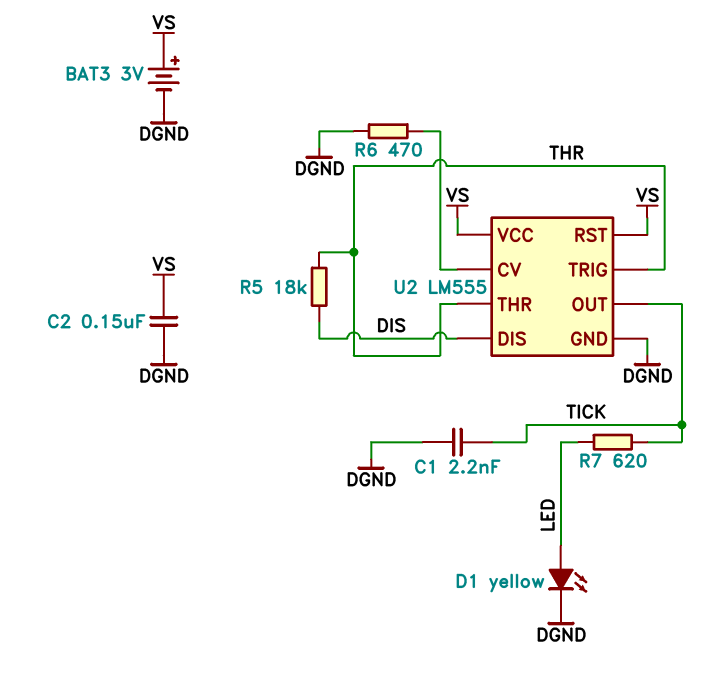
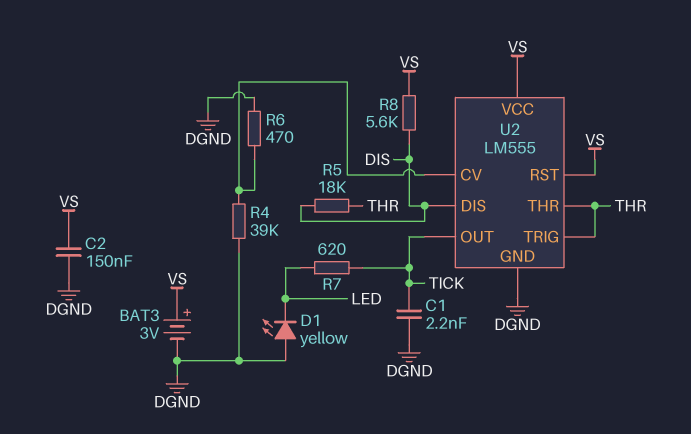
D1: LED yellow (A LED, K DGND) -> LED yellow (A DGND, K LED)
R4: none -> 39k (DGND, U2/CV)
R8: none -> 5.6k (DIS, VS)

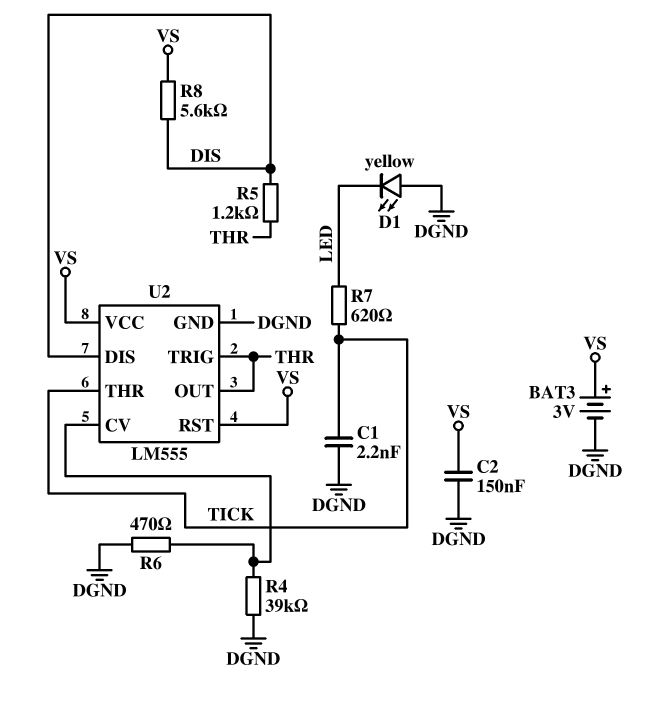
R5: 18k (DIS, THR) -> 1.2k (DIS, THR)
U2 pin OUT: TICK -> THR
U2 pin THR: THR -> TICK

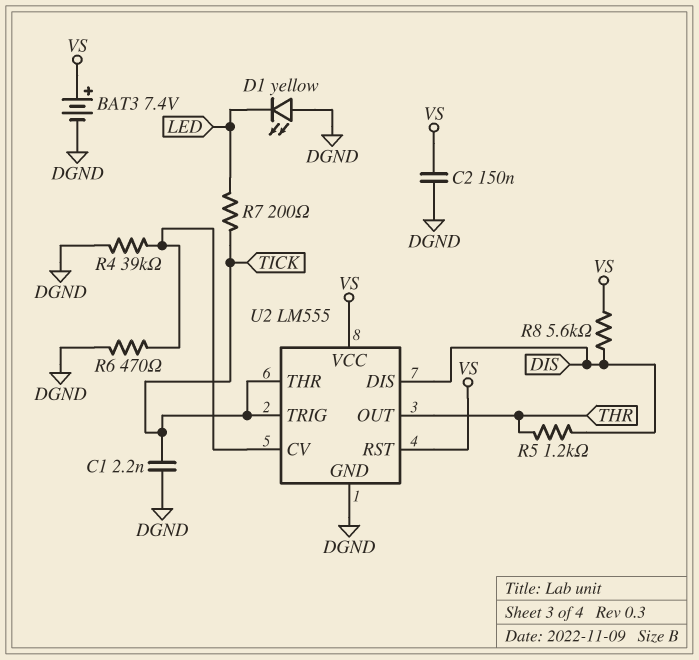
BAT3: 3V (plus VS, minus DGND) -> 7.4V (plus VS, minus DGND)
R7: 620 (LED, TICK) -> 200 (LED, TICK)
U2 pin TRIG: THR -> TICK

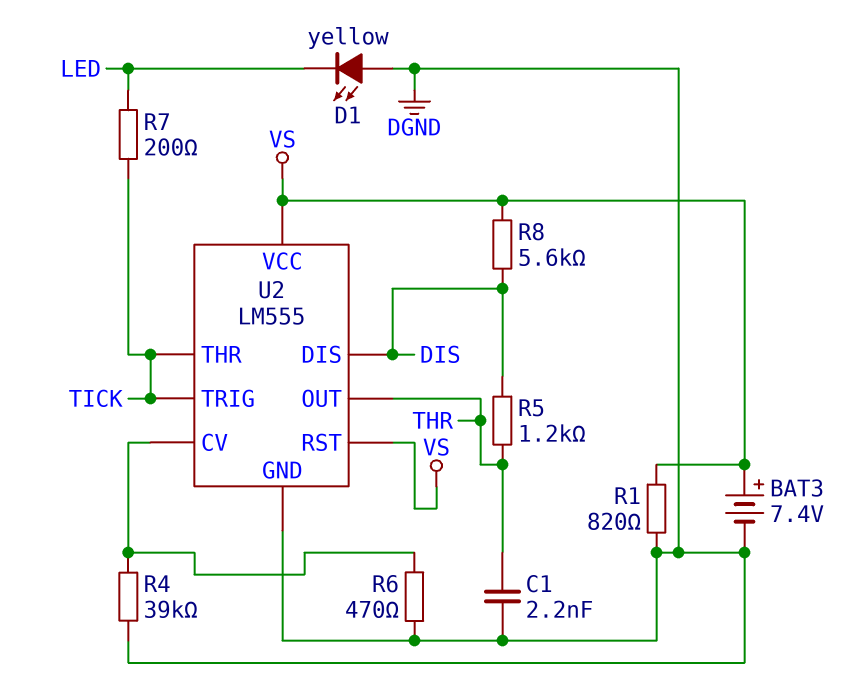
C1: 2.2nF (DGND, TICK) -> 2.2nF (DGND, THR)
C2: 150nF (DGND, VS) -> none
R1: none -> 820 (DGND, VS)

